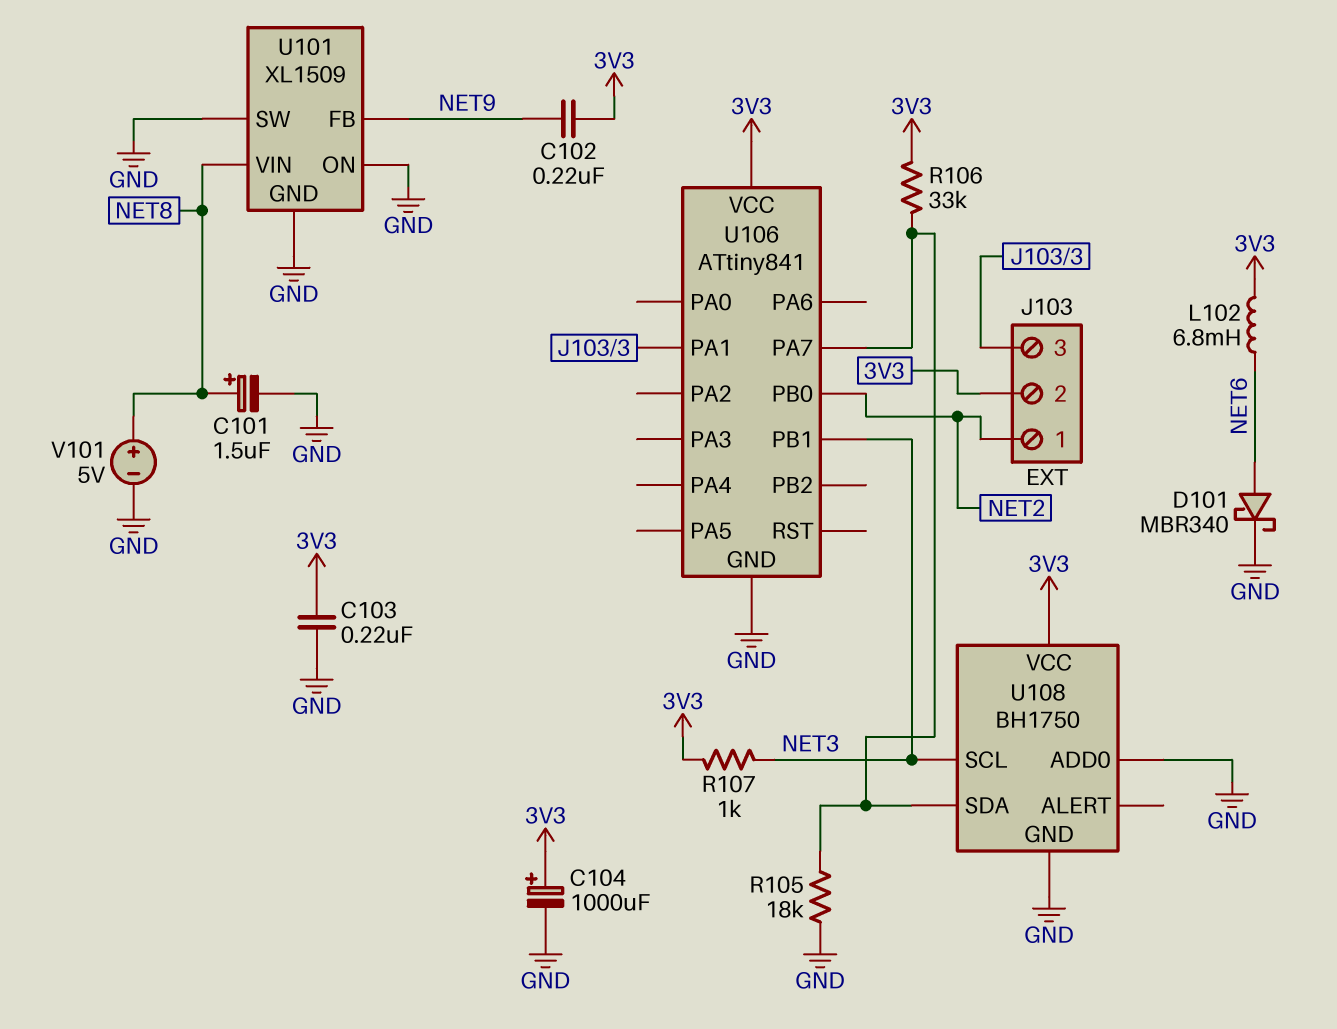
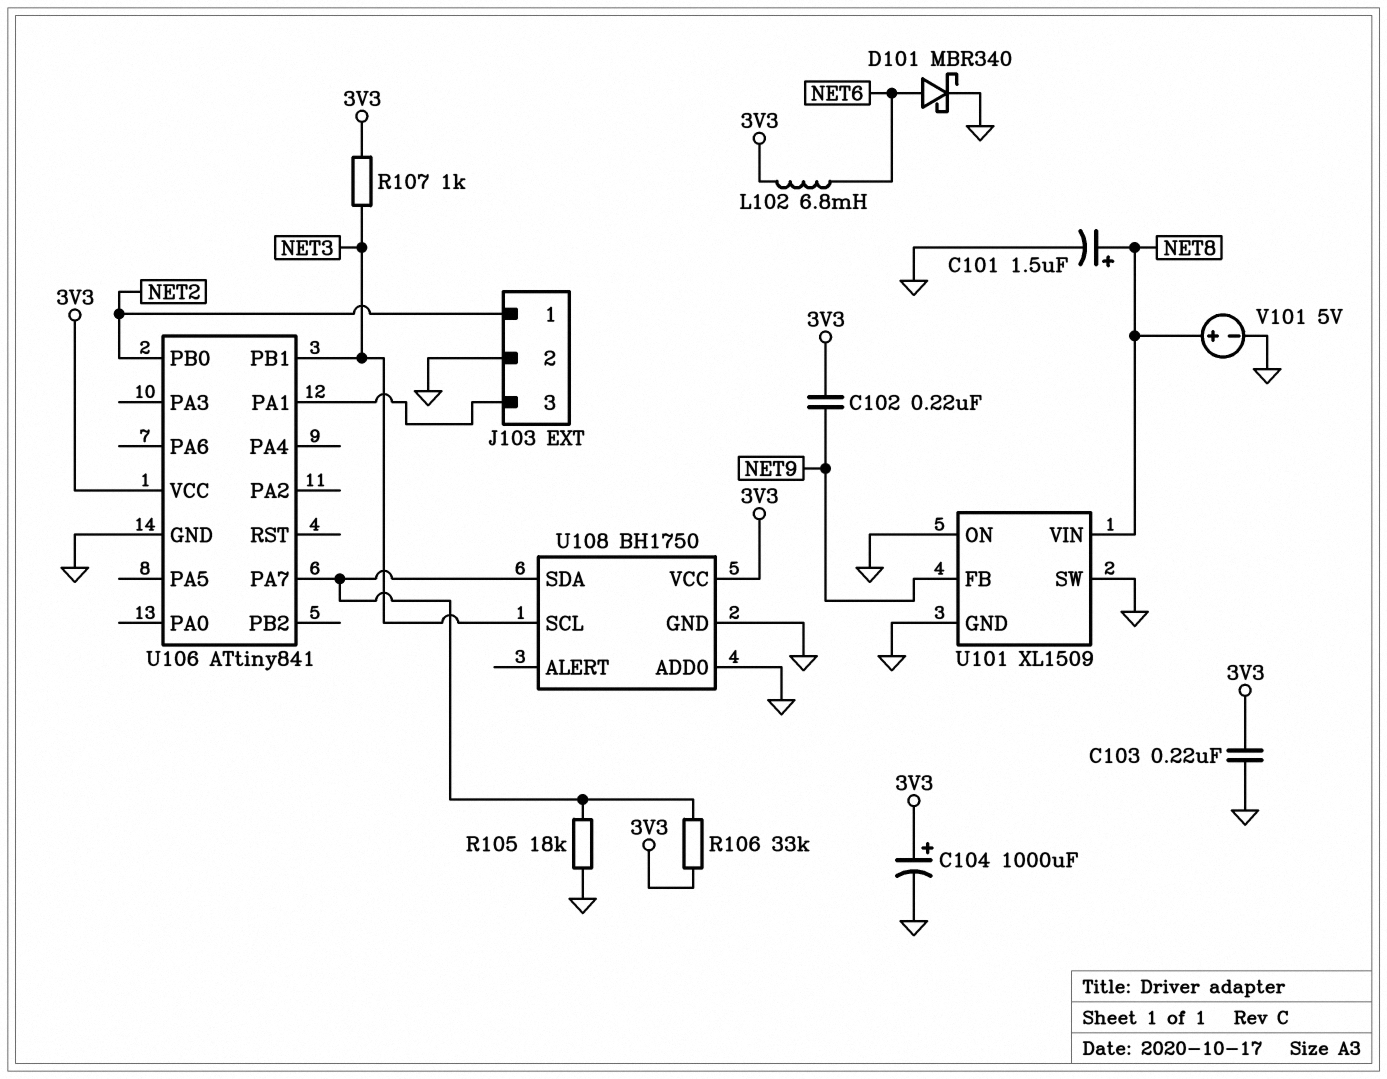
J103 pin 2: 3V3 -> GND

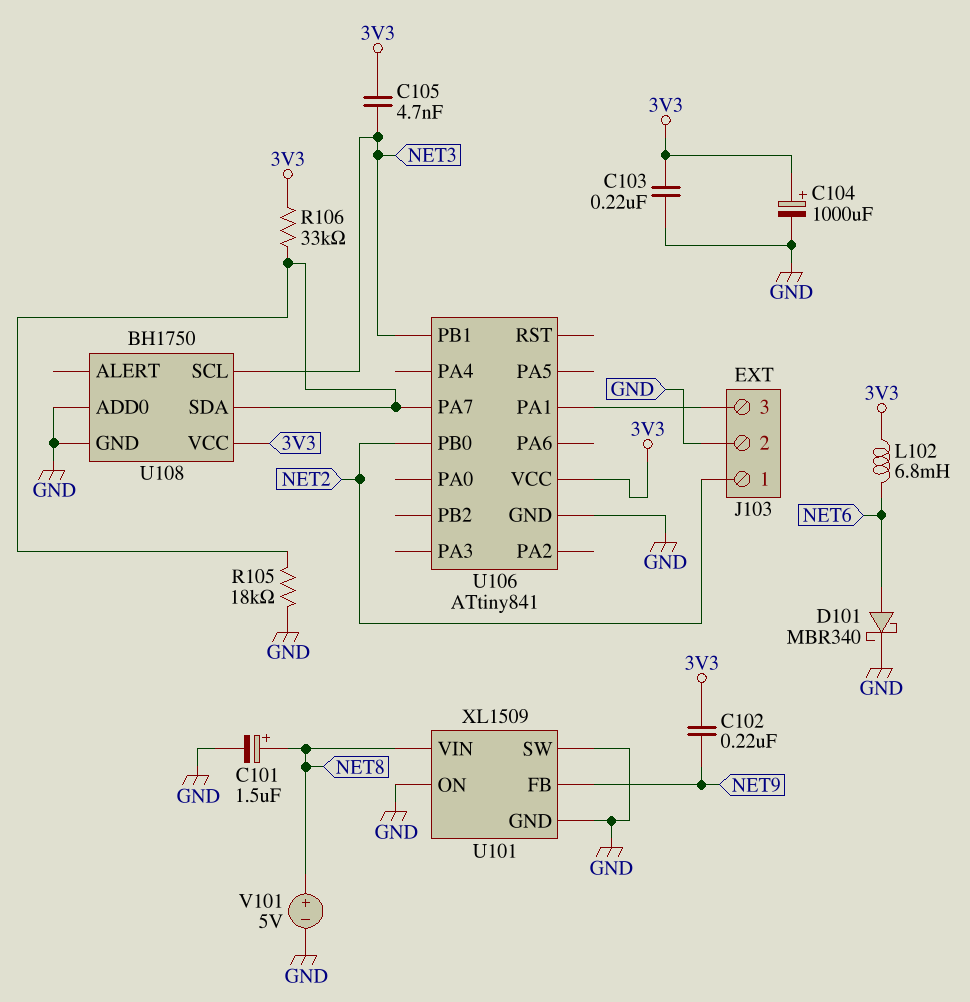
C105: none -> 4.7nF (3V3, NET3)
R107: 1k (3V3, NET3) -> none

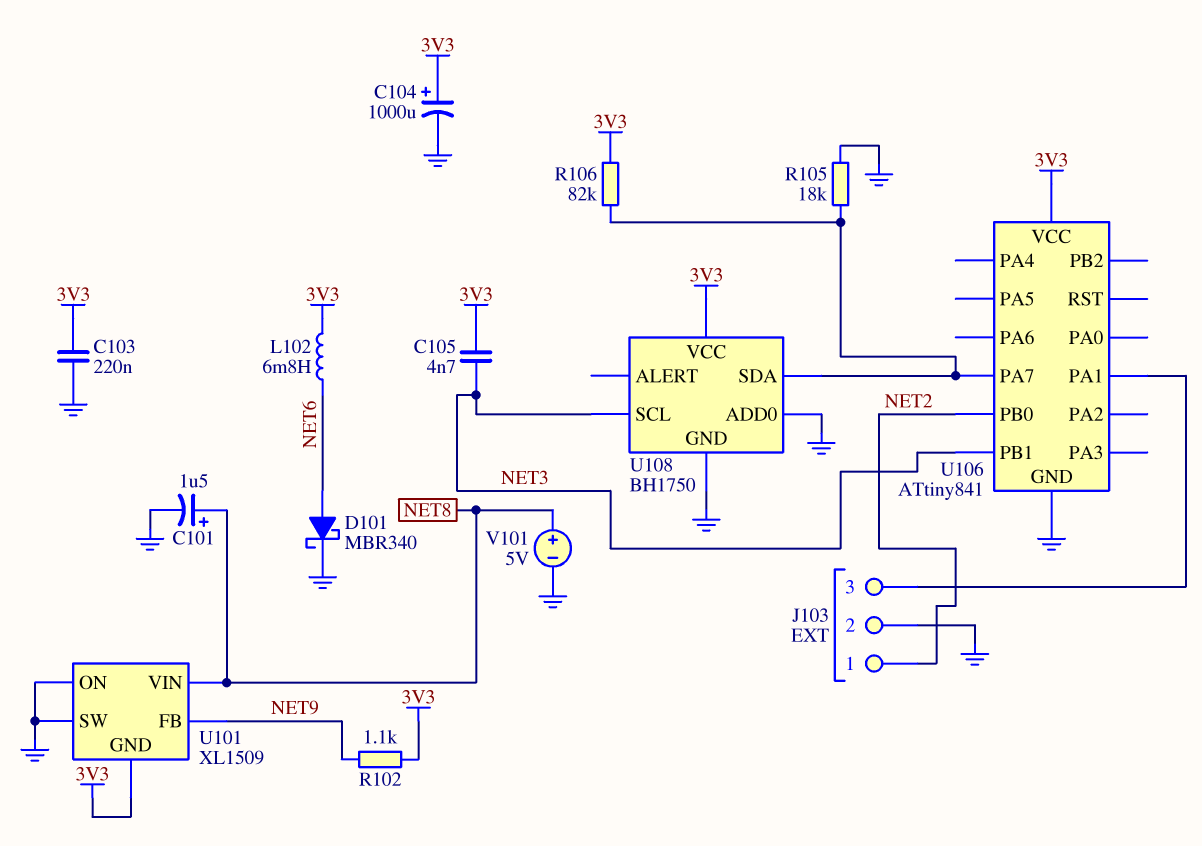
C102: 220nF (3V3, NET9) -> none
R102: none -> 1.1k (3V3, NET9)
R106: 33k (3V3, U106/PA7) -> 82k (3V3, U106/PA7)
U101 pin GND: GND -> 3V3

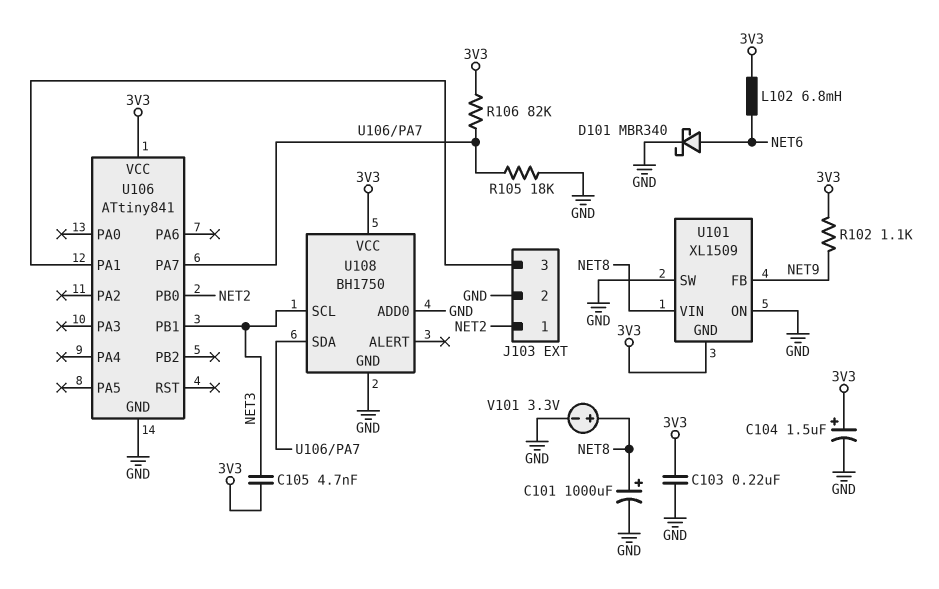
C101: 1.5uF (plus NET8, minus GND) -> 1000uF (plus NET8, minus GND)
C104: 1000uF (plus 3V3, minus GND) -> 1.5uF (plus 3V3, minus GND)
V101: 5V (plus NET8, minus GND) -> 3.3V (plus NET8, minus GND)

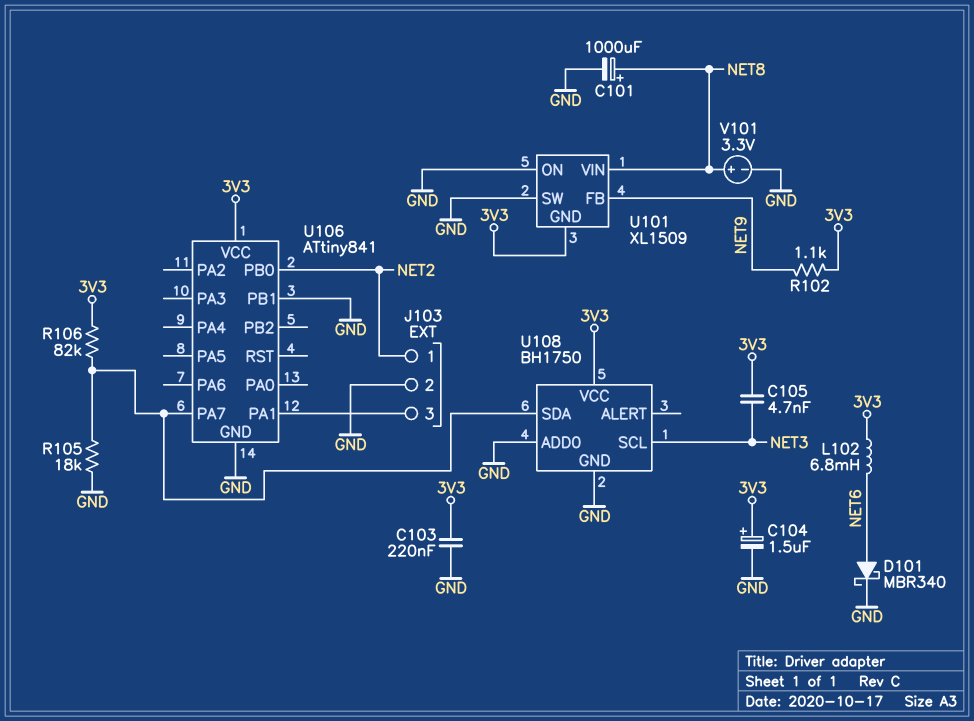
U106 pin PB1: NET3 -> GND

